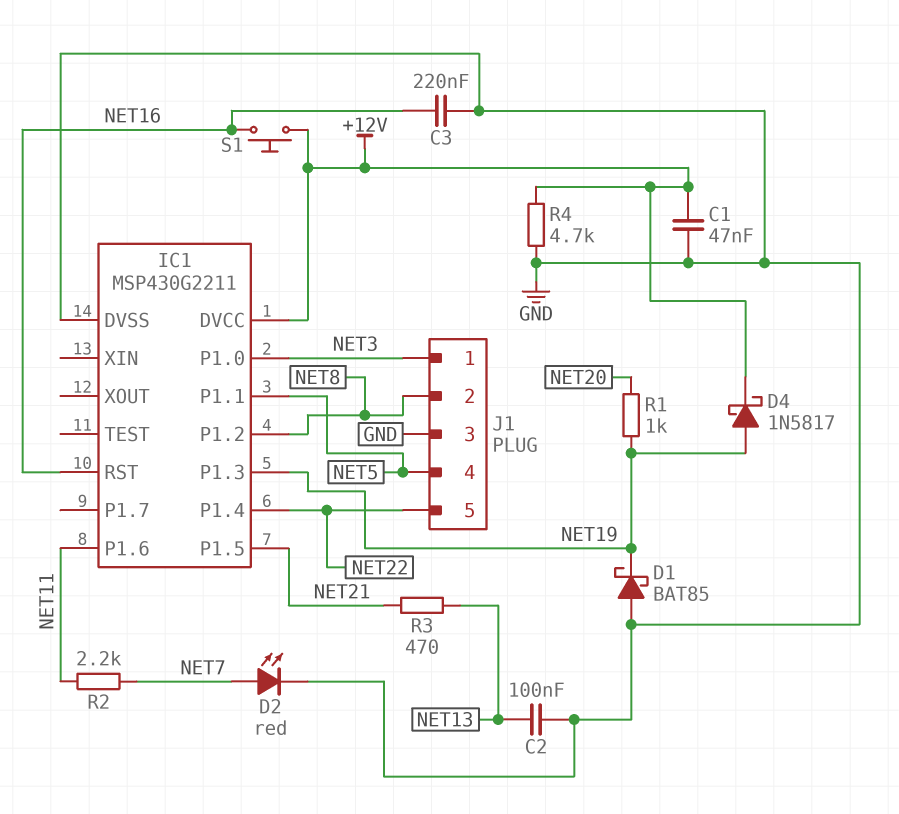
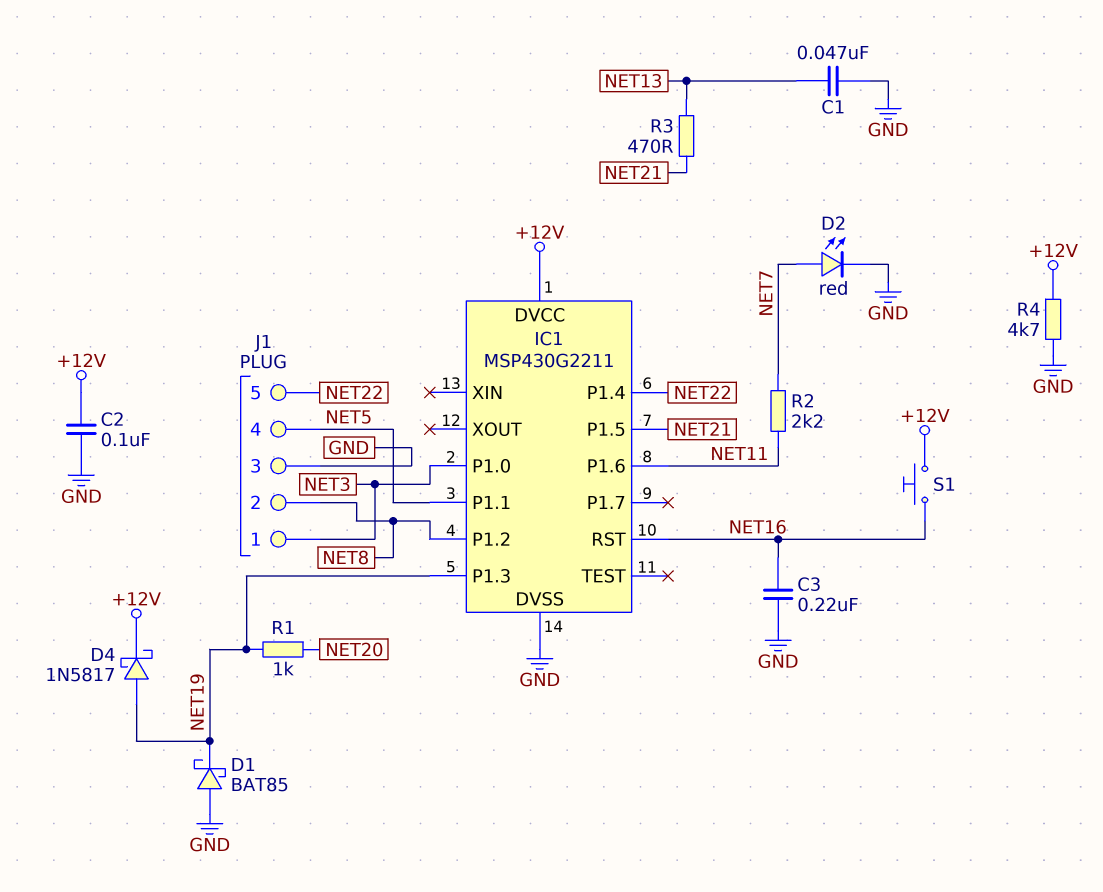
C1: 47nF (+12V, GND) -> 47nF (GND, NET13)
C2: 100nF (GND, NET13) -> 100nF (+12V, GND)

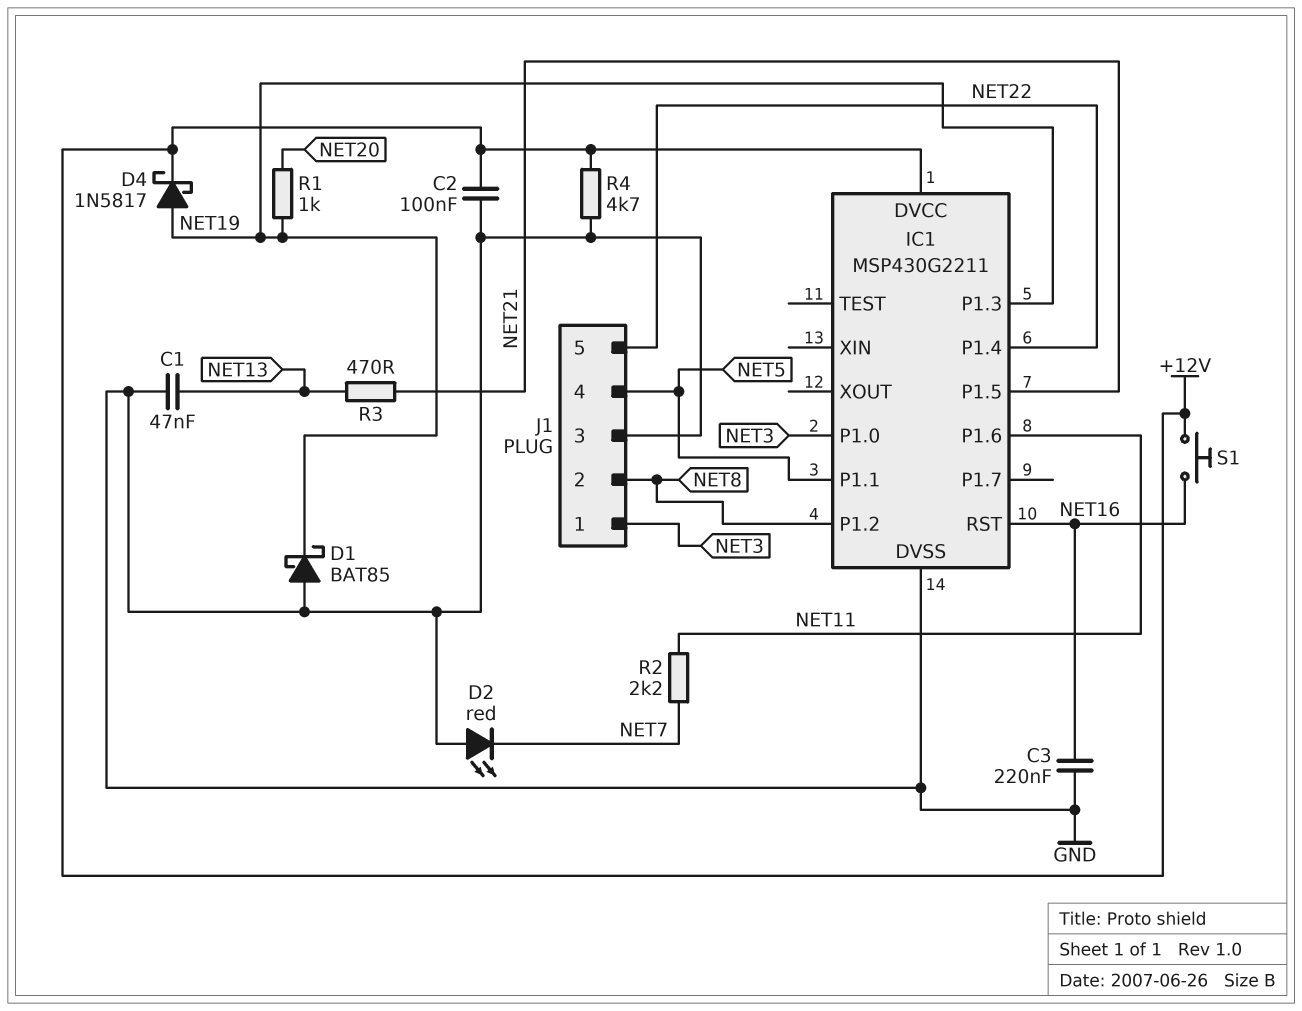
D2: LED red (A NET7, K GND) -> LED red (A GND, K NET7)

